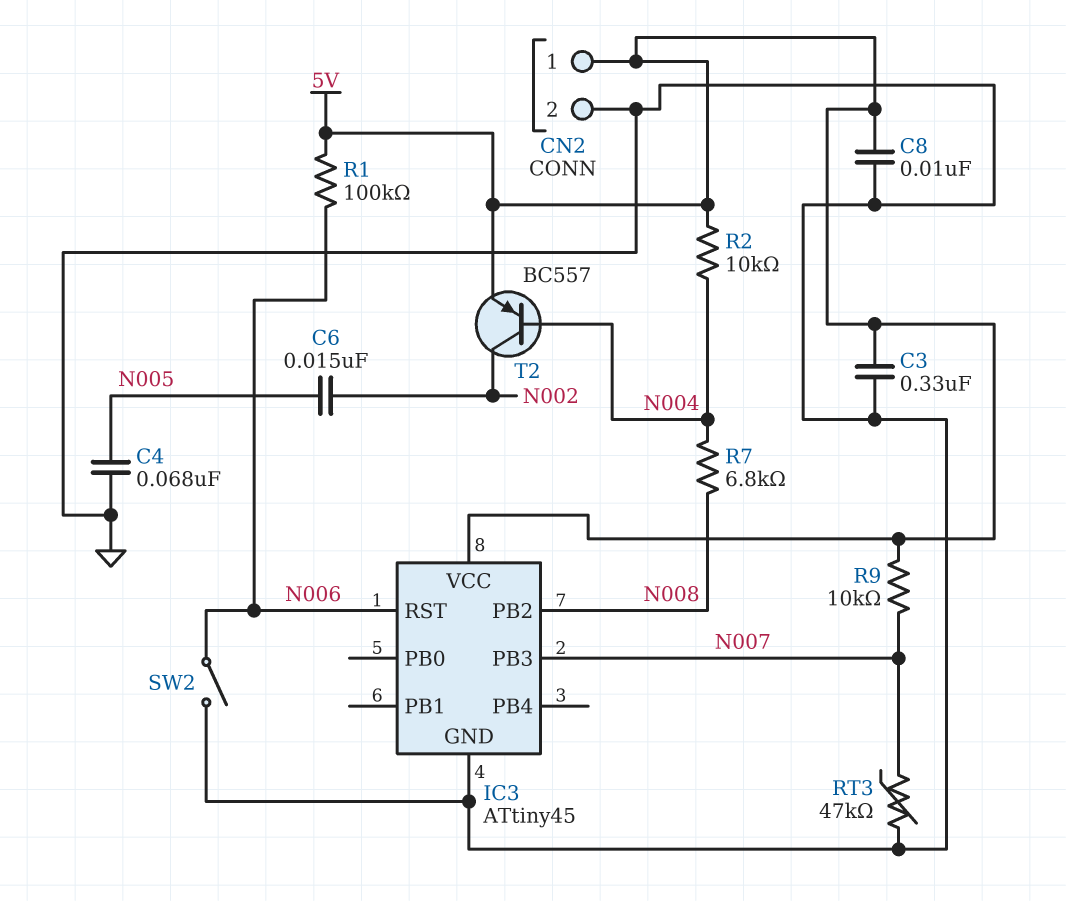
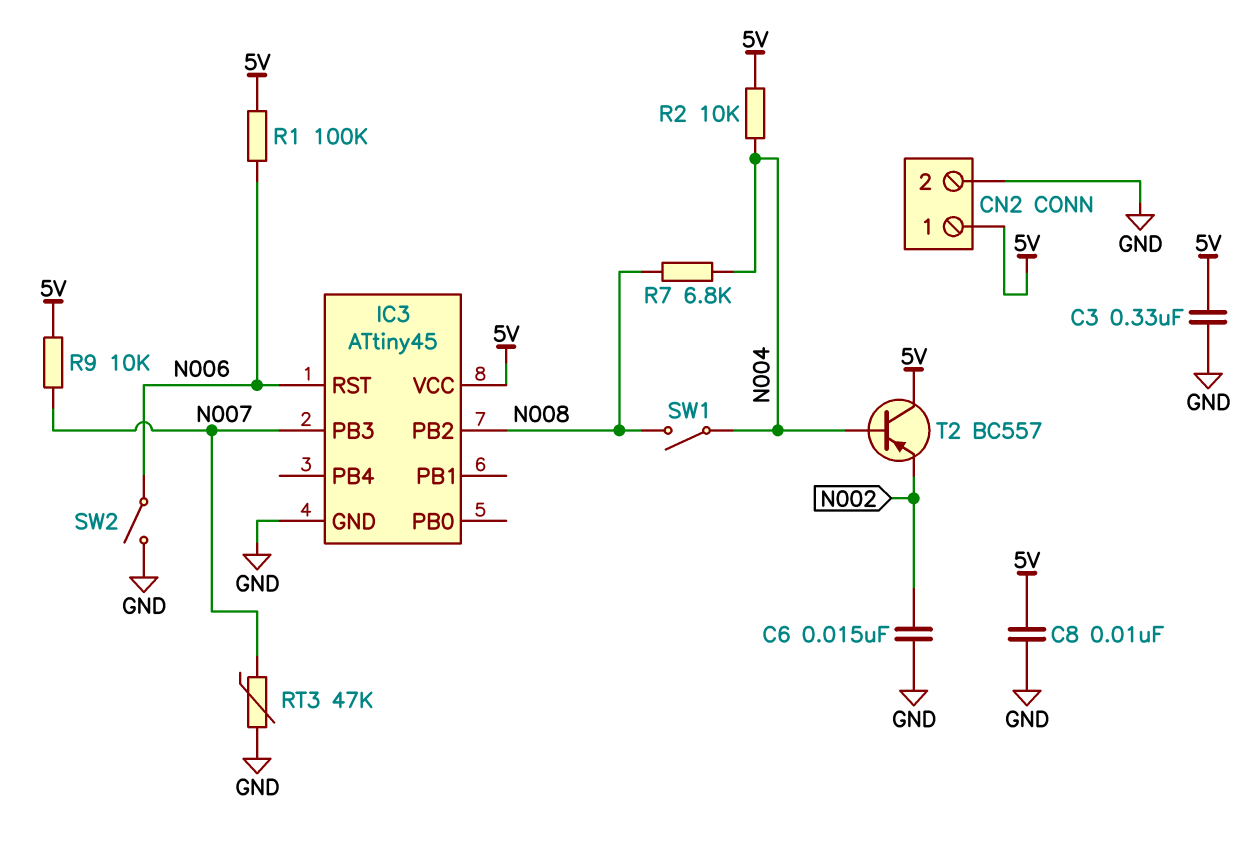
C4: 68nF (GND, N005) -> none
C6: 15nF (N002, N005) -> 15nF (GND, N002)
SW1: none -> switch (N004, N008)
T2: PNP BC557 (B N004, C N002, E 5V) -> PNP BC557 (B N004, C 5V, E N002)

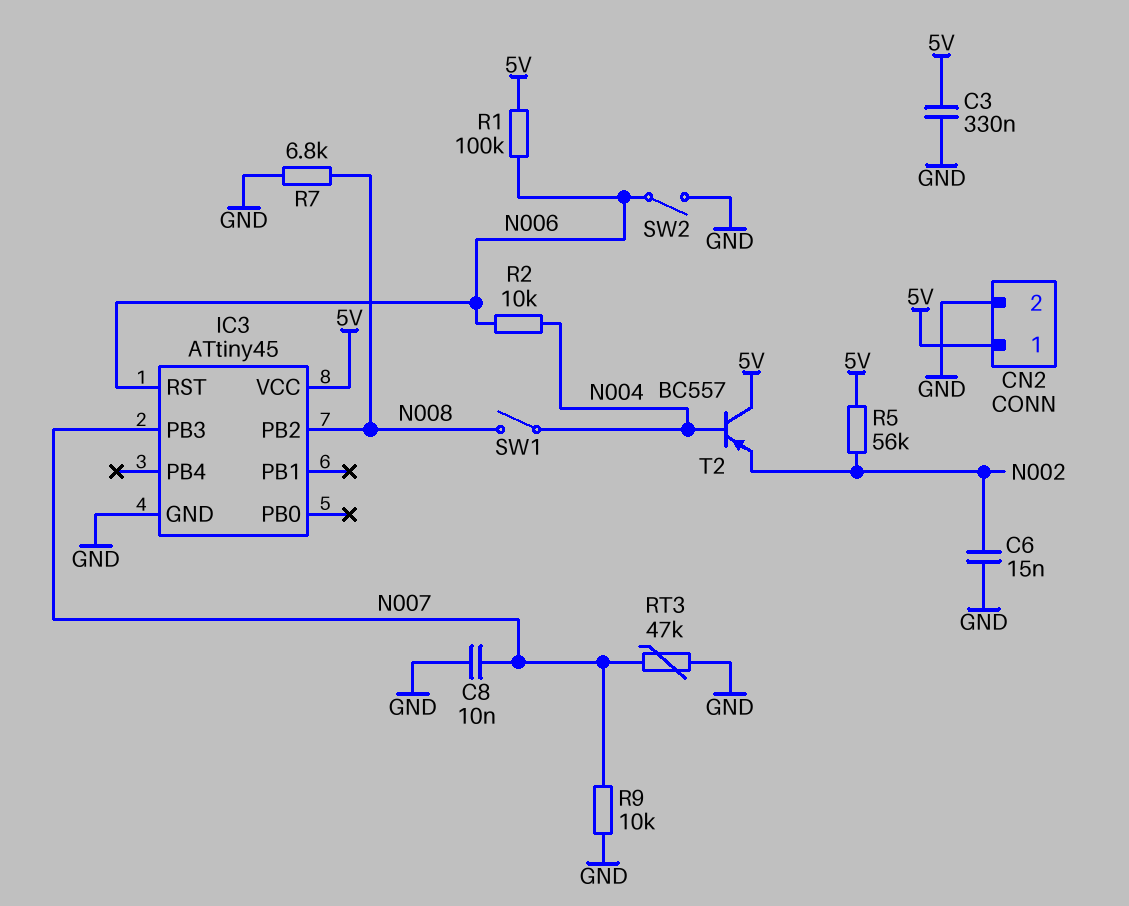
C8: 10nF (5V, GND) -> 10nF (GND, N007)
R2: 10k (5V, N004) -> 10k (N004, N006)
R5: none -> 56k (5V, N002)
R7: 6.8k (N004, N008) -> 6.8k (GND, N008)
R9: 10k (5V, N007) -> 10k (GND, N007)

